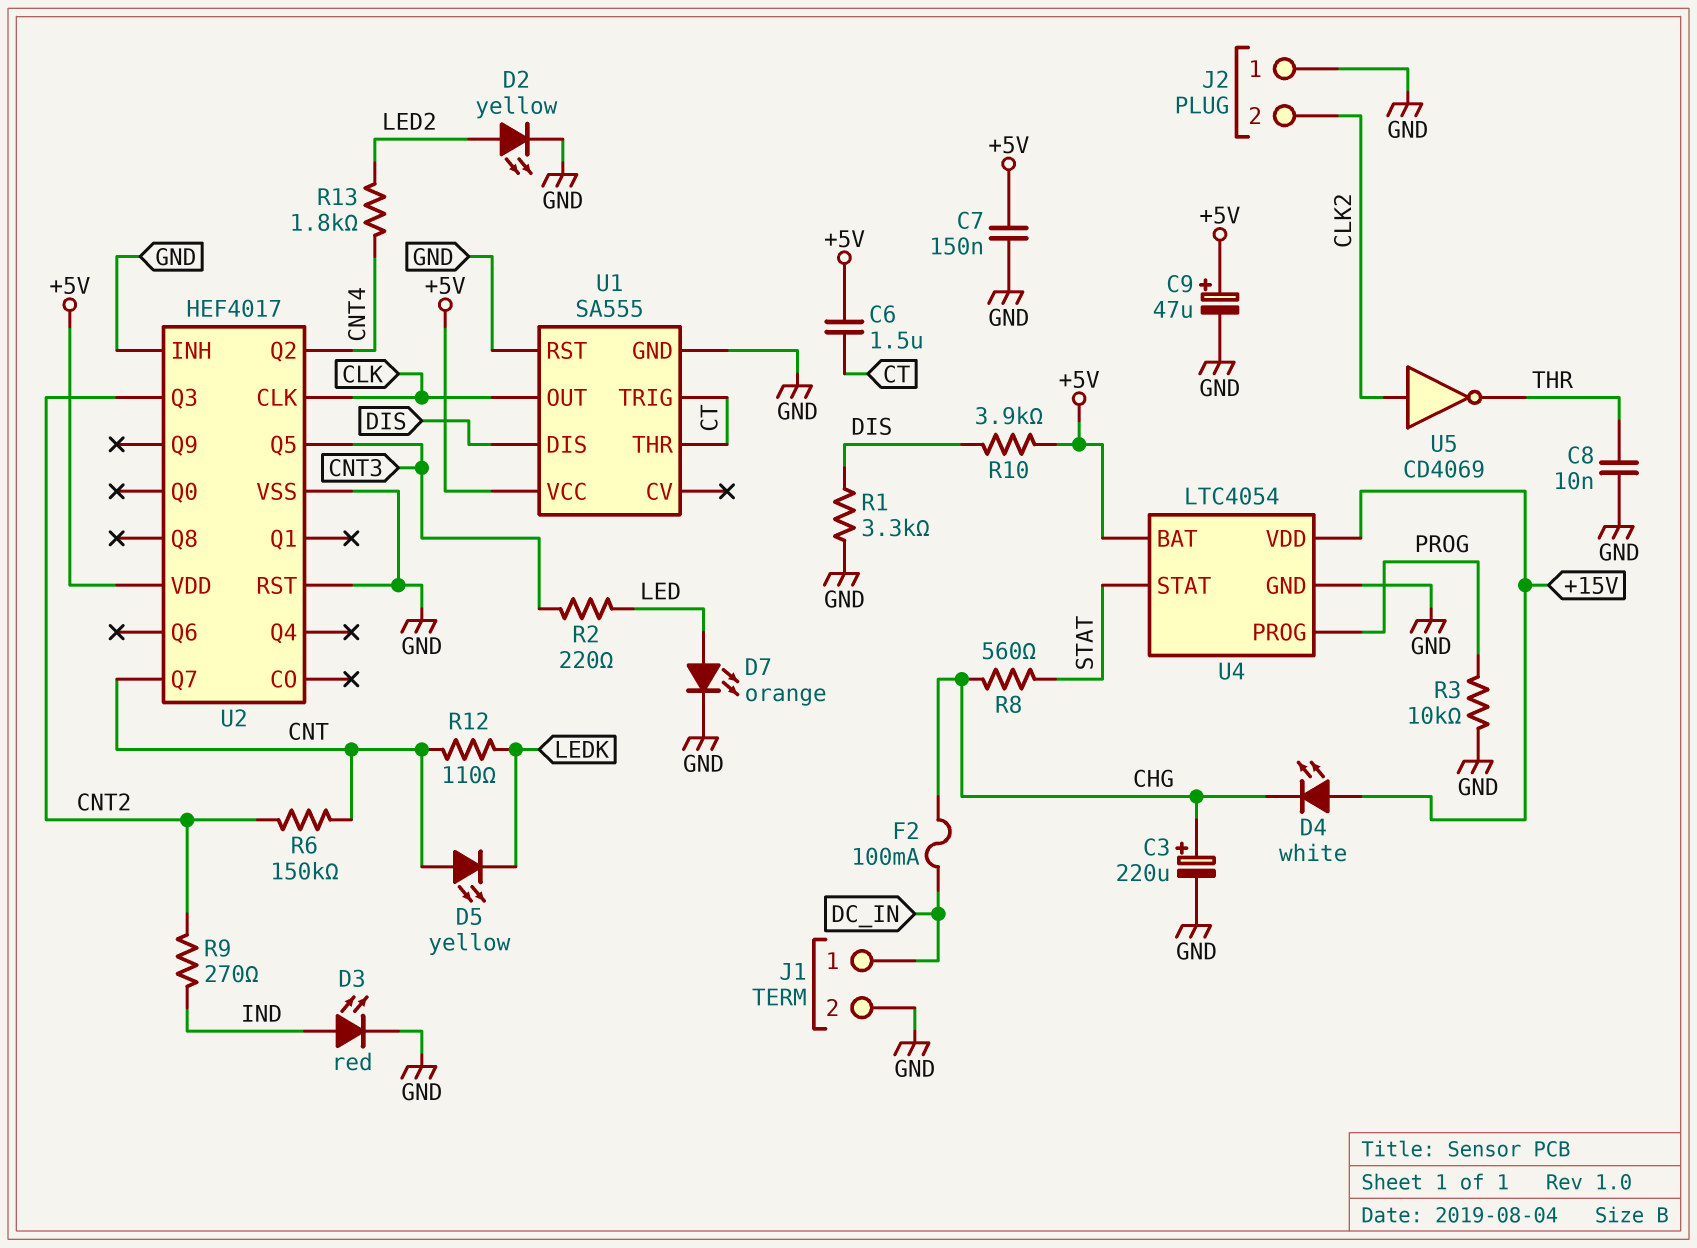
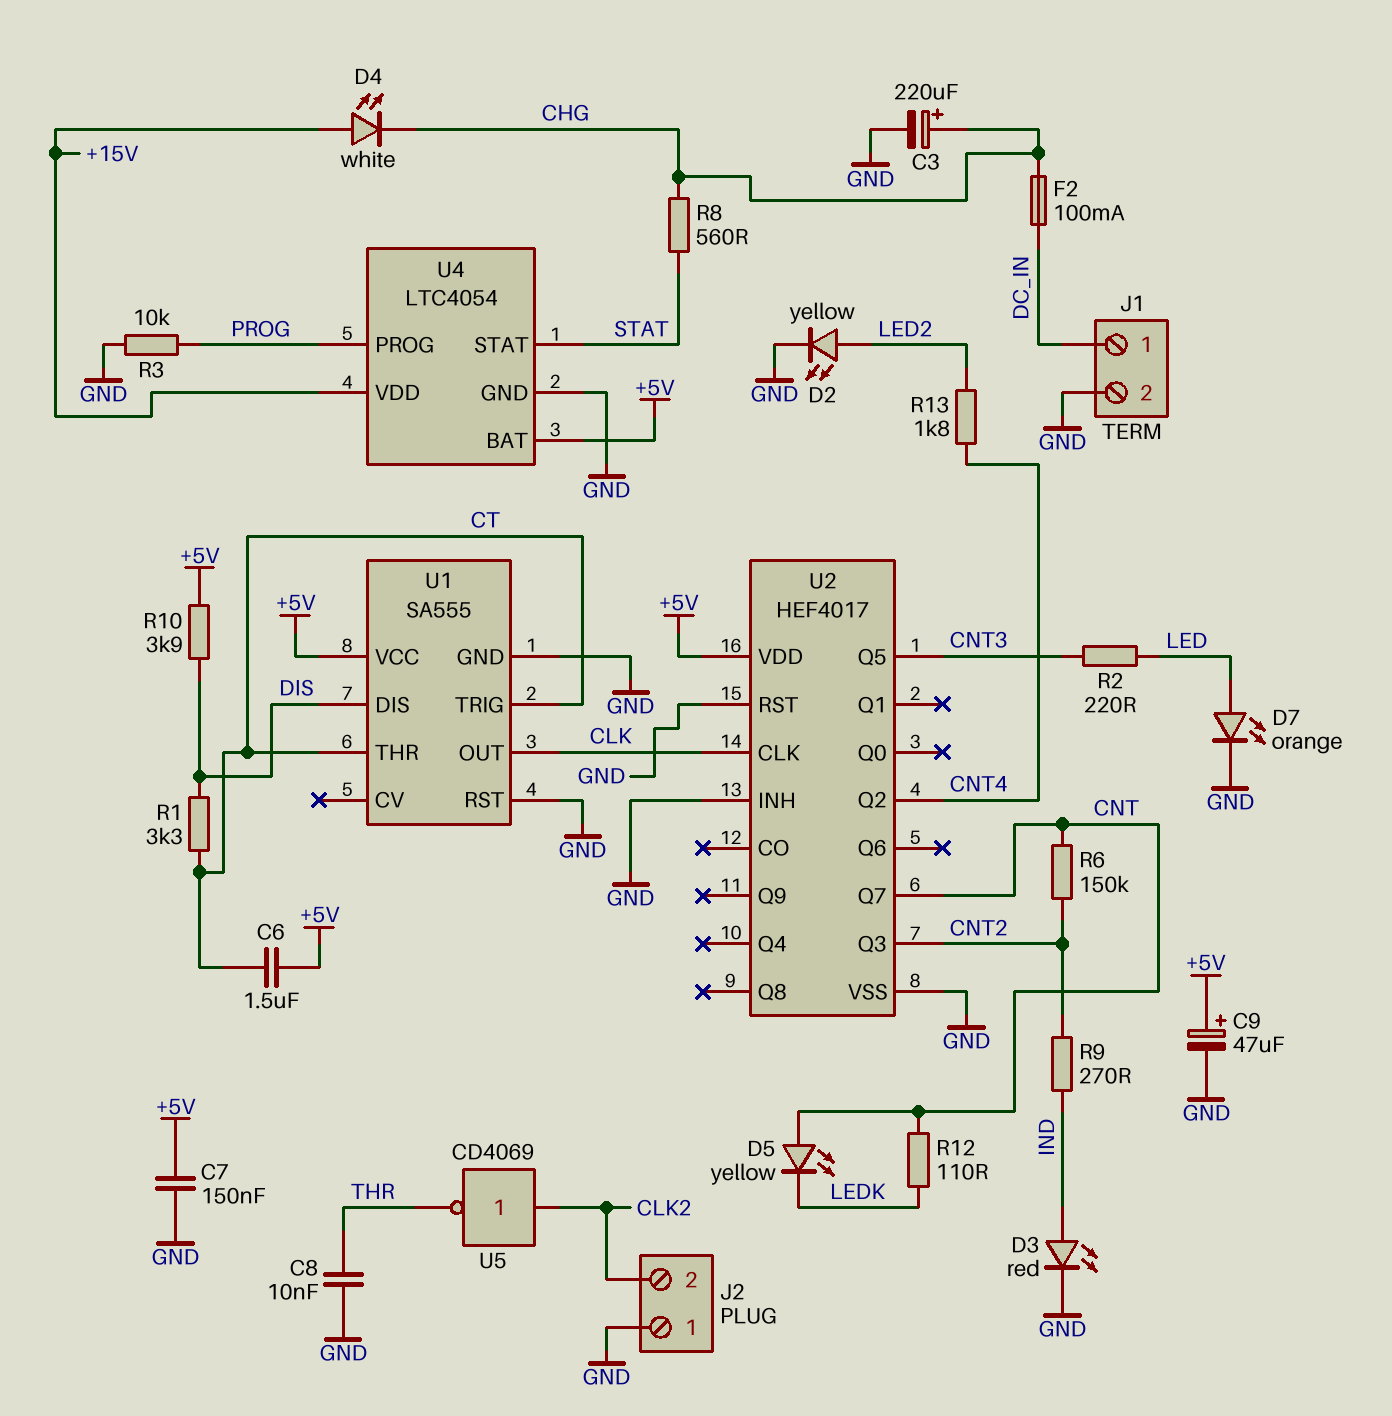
R1: 3.3k (DIS, GND) -> 3.3k (CT, DIS)

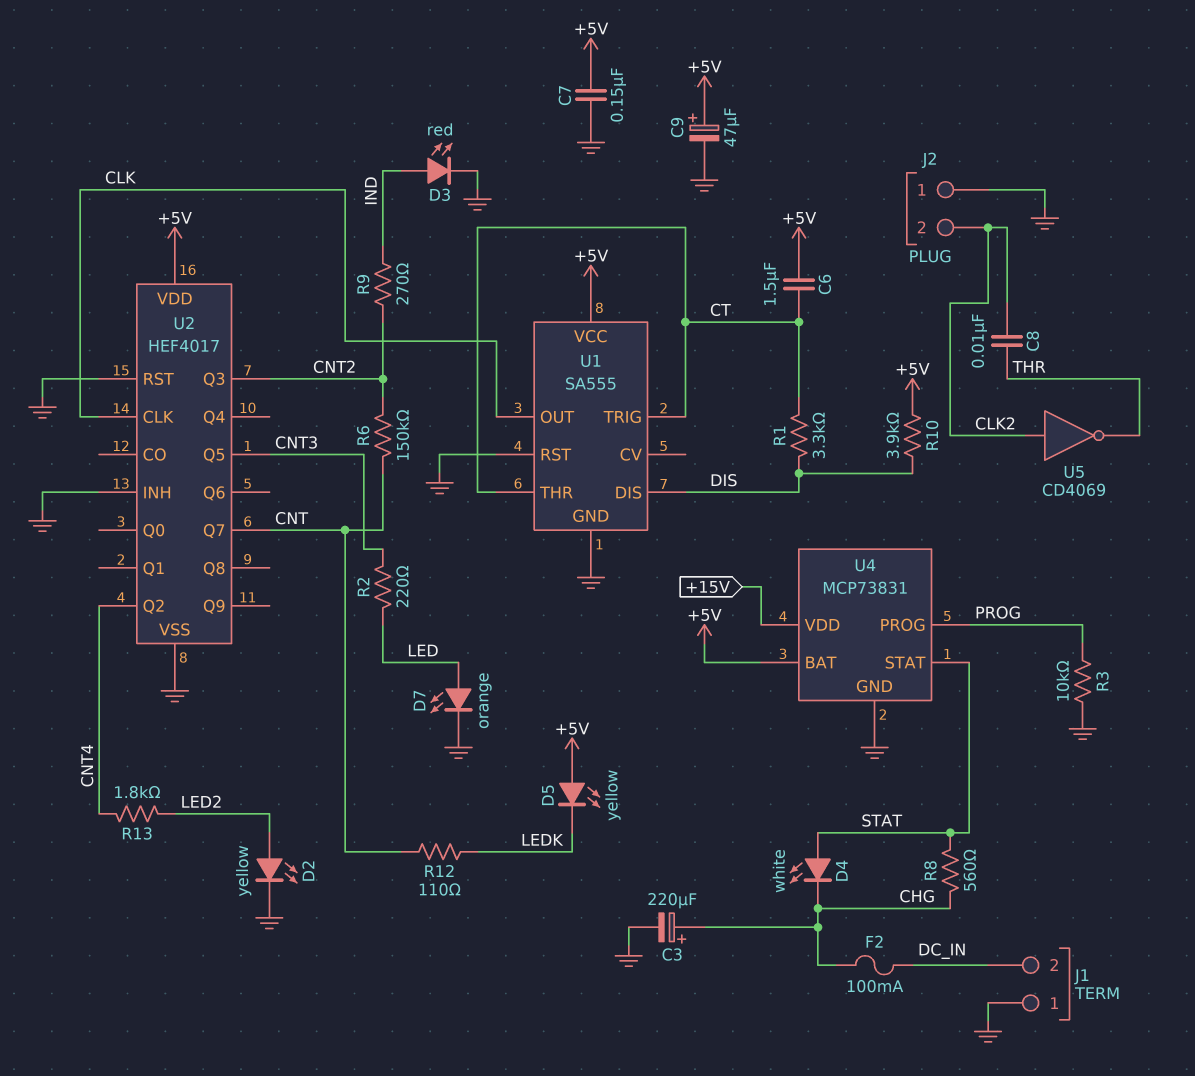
C8: 10nF (GND, THR) -> 10nF (CLK2, THR)
D4: LED white (A +15V, K CHG) -> LED white (A STAT, K CHG)
D5: LED yellow (A CNT, K LEDK) -> LED yellow (A +5V, K LEDK)
J1 pin 1: DC_IN -> GND
J1 pin 2: GND -> DC_IN
U4: LTC4054 -> MCP73831

